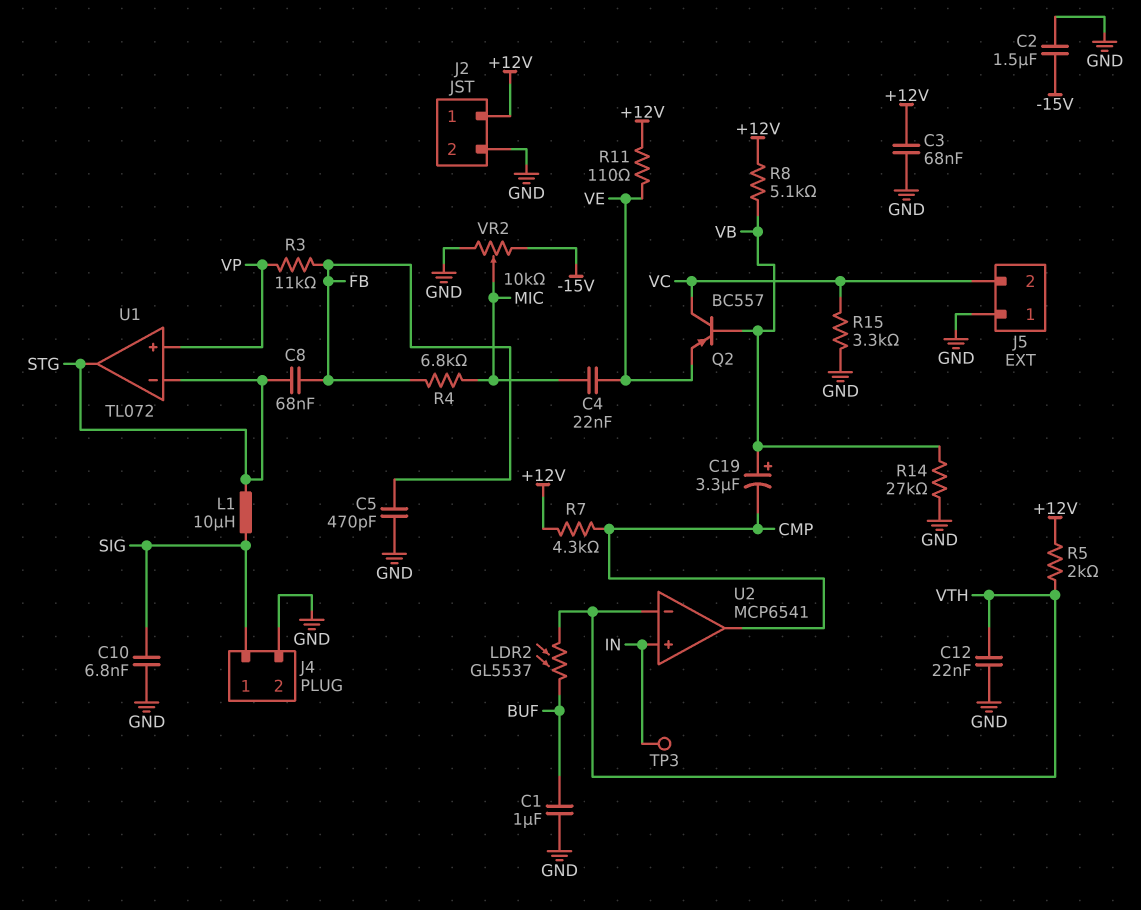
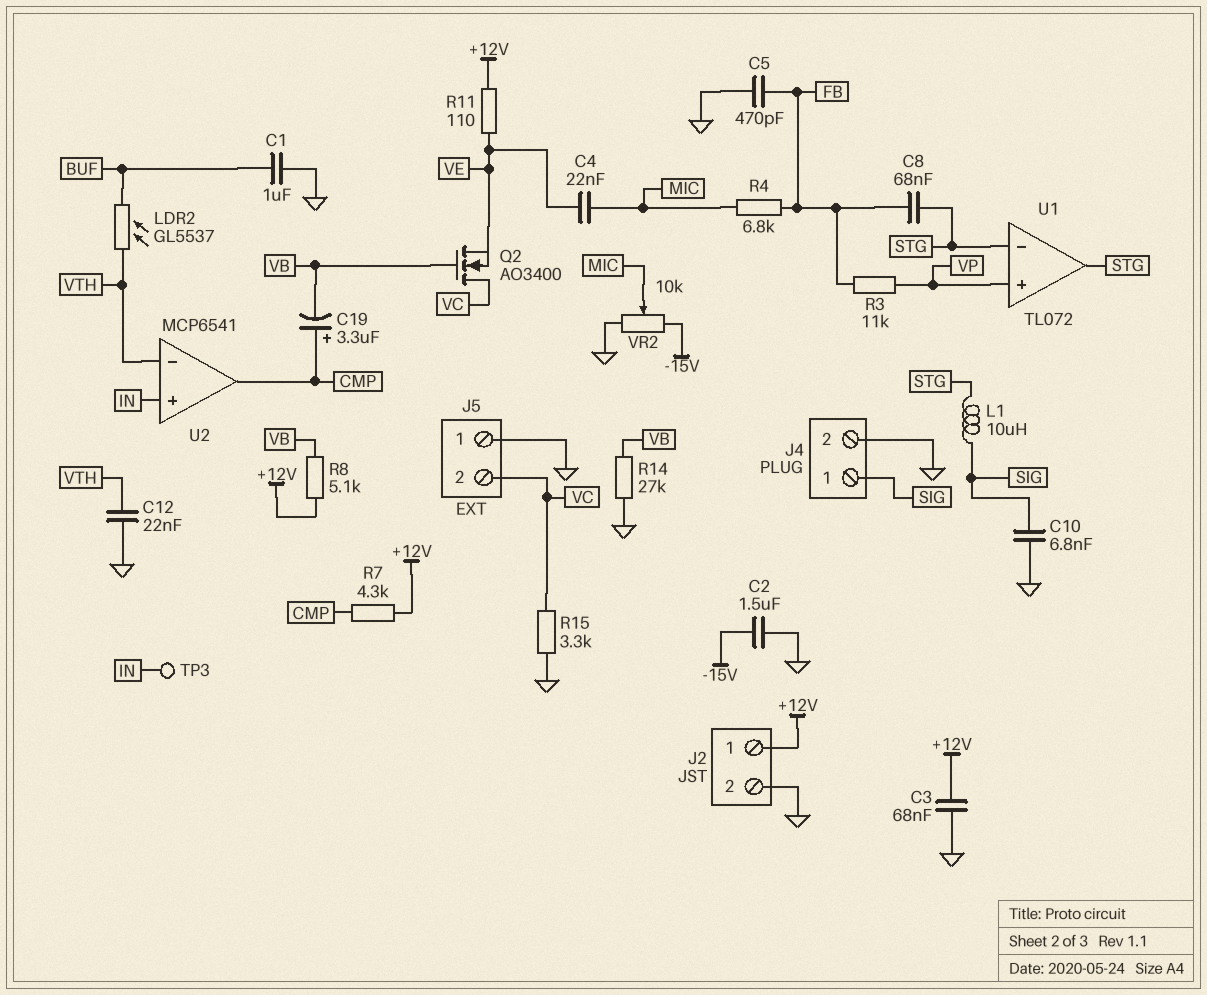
C19: 3.3uF (plus VB, minus CMP) -> 3.3uF (plus CMP, minus VB)
Q2: PNP BC557 (B VB, C VC, E VE) -> NMOS AO3400 (G VB, D VC, S VE)
R5: 2k (+12V, VTH) -> none

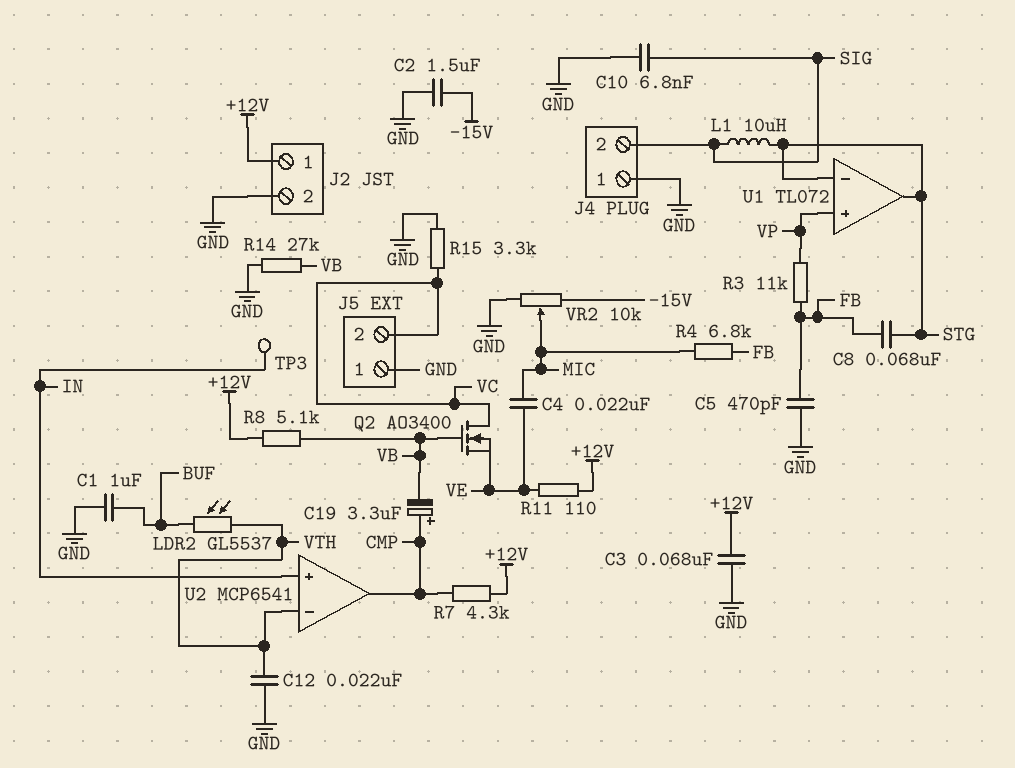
J4 pin 1: SIG -> GND
J4 pin 2: GND -> SIG

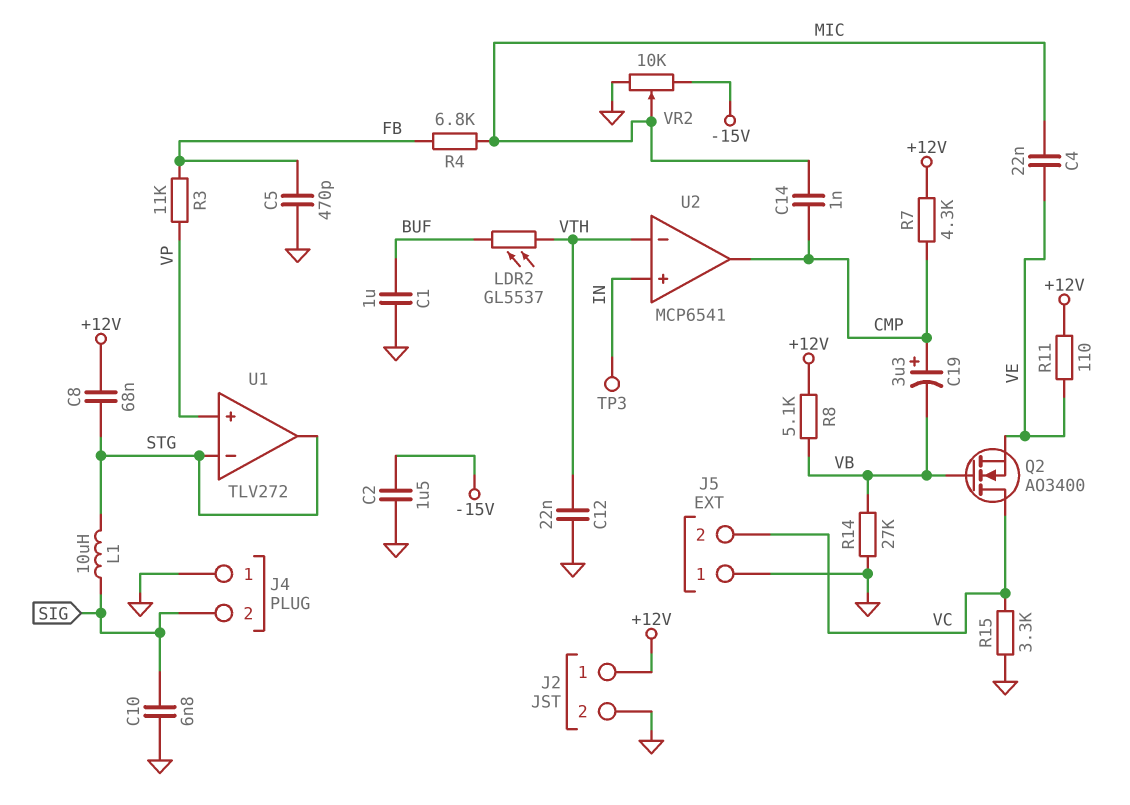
C3: 68nF (+12V, GND) -> none
C8: 68nF (FB, STG) -> 68nF (+12V, STG)
C14: none -> 1nF (CMP, MIC)
U1: TL072 -> TLV272

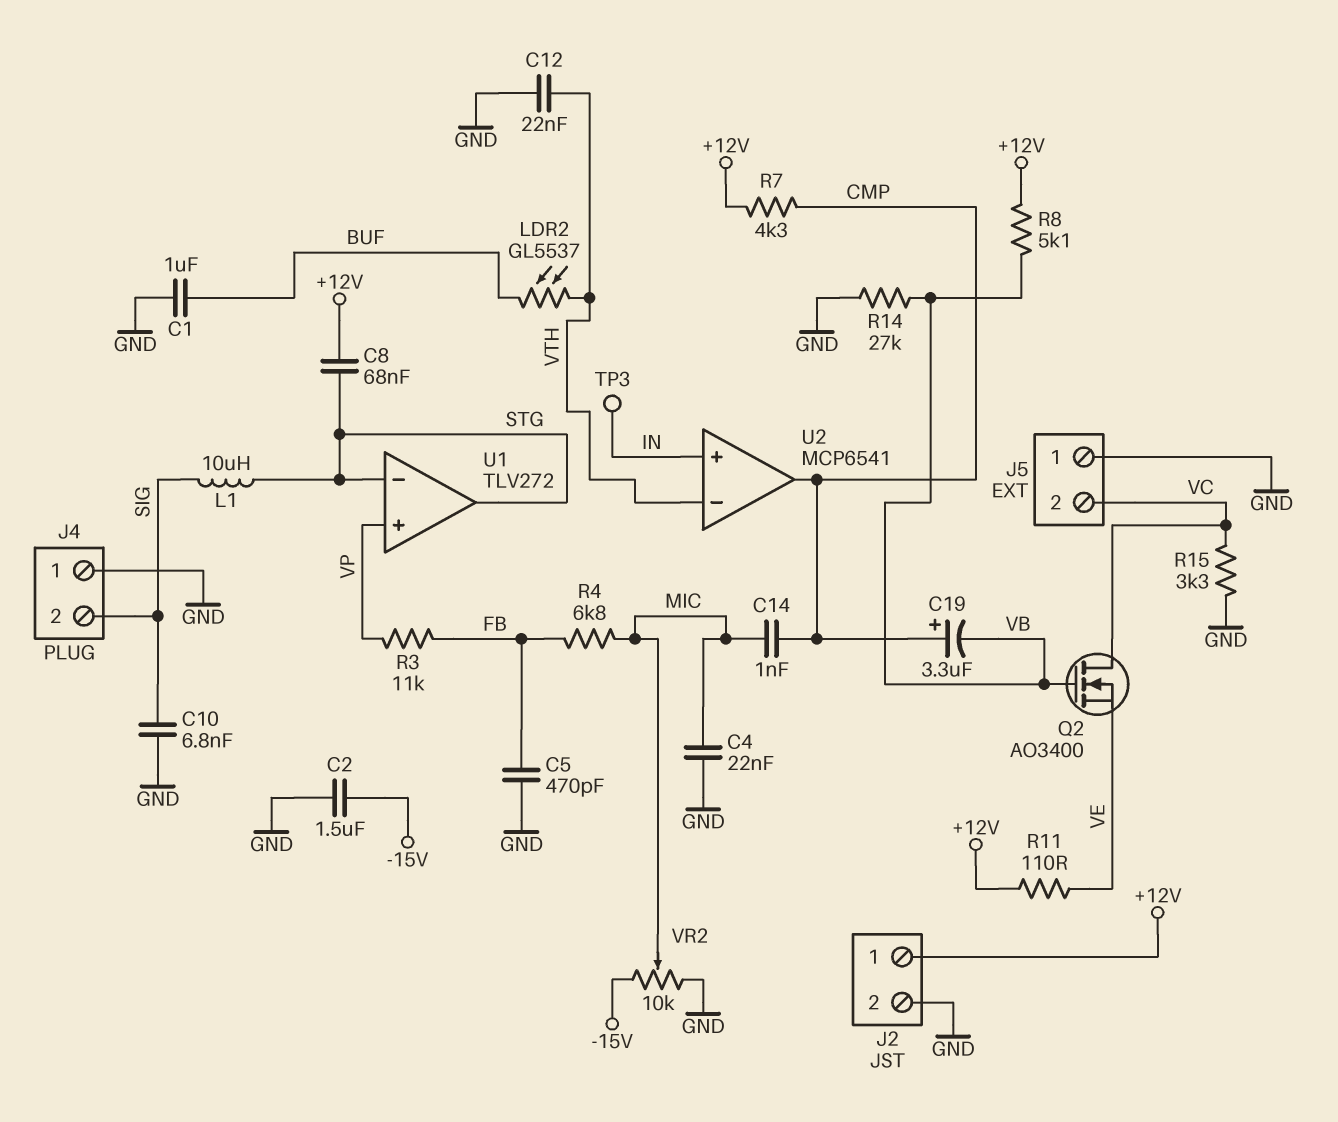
C4: 22nF (MIC, VE) -> 22nF (GND, MIC)

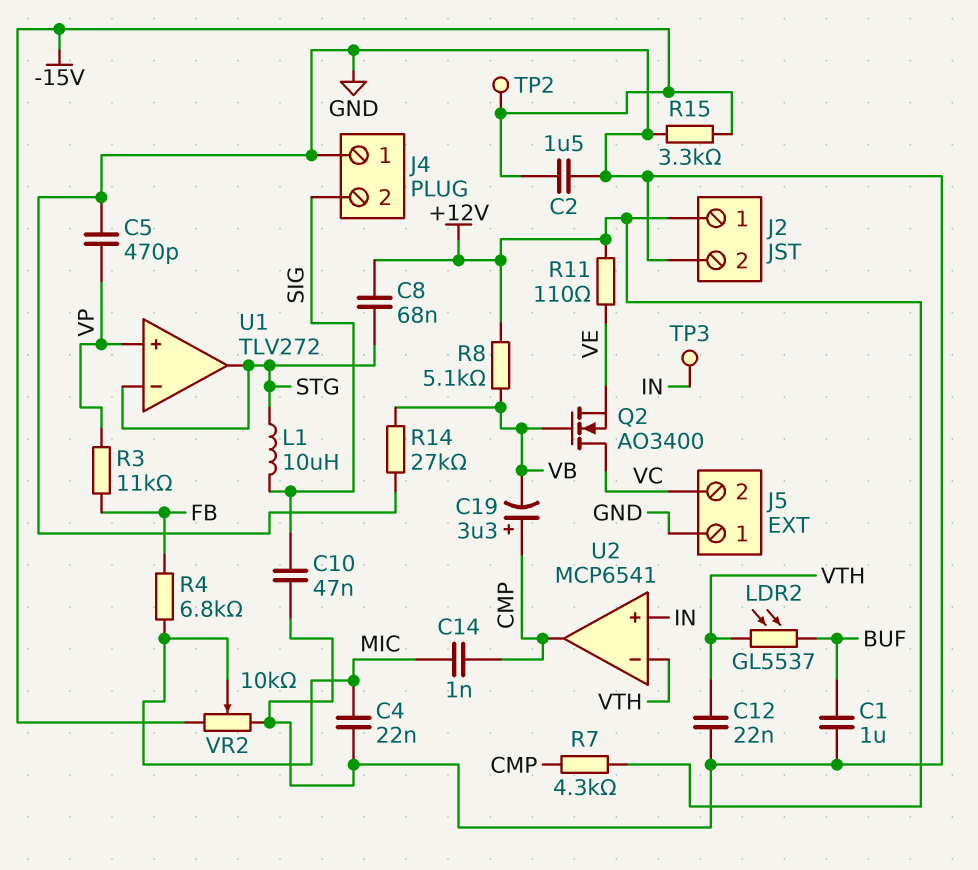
C5: 470pF (FB, GND) -> 470pF (GND, VP)
C10: 6.8nF (GND, SIG) -> 47nF (GND, SIG)
R15: 3.3k (GND, VC) -> 3.3k (-15V, GND)
TP2: none -> test point (-15V)

